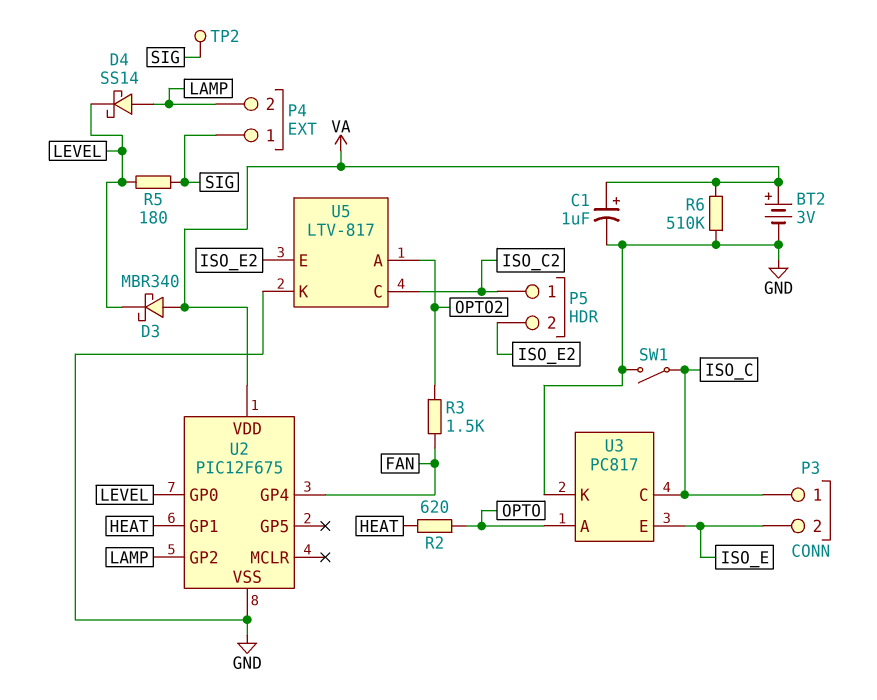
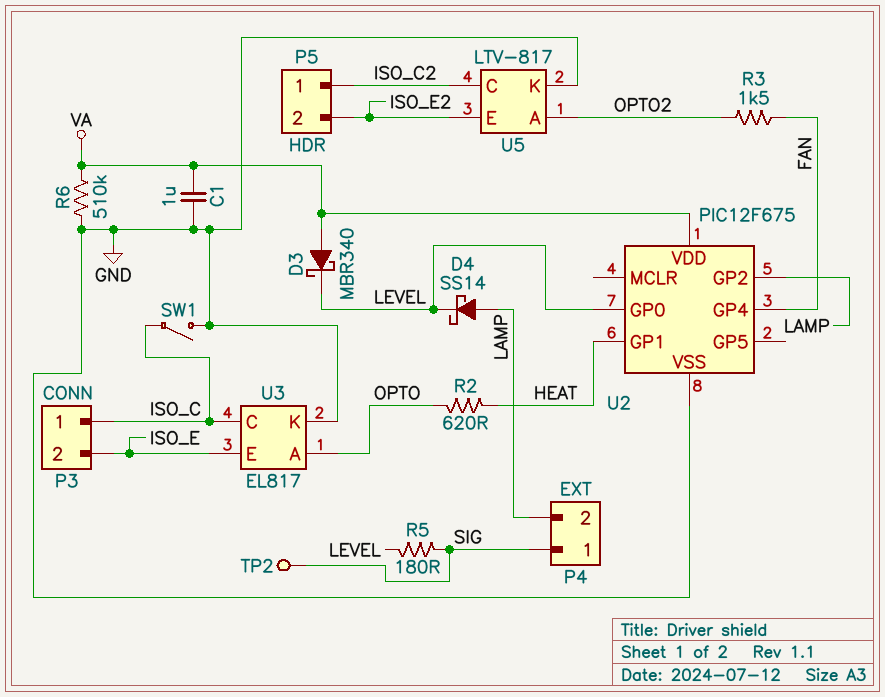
BT2: 3V (plus VA, minus GND) -> none
C1: 1uF (plus VA, minus GND) -> 1uF (GND, VA)
U3: PC817 -> EL817

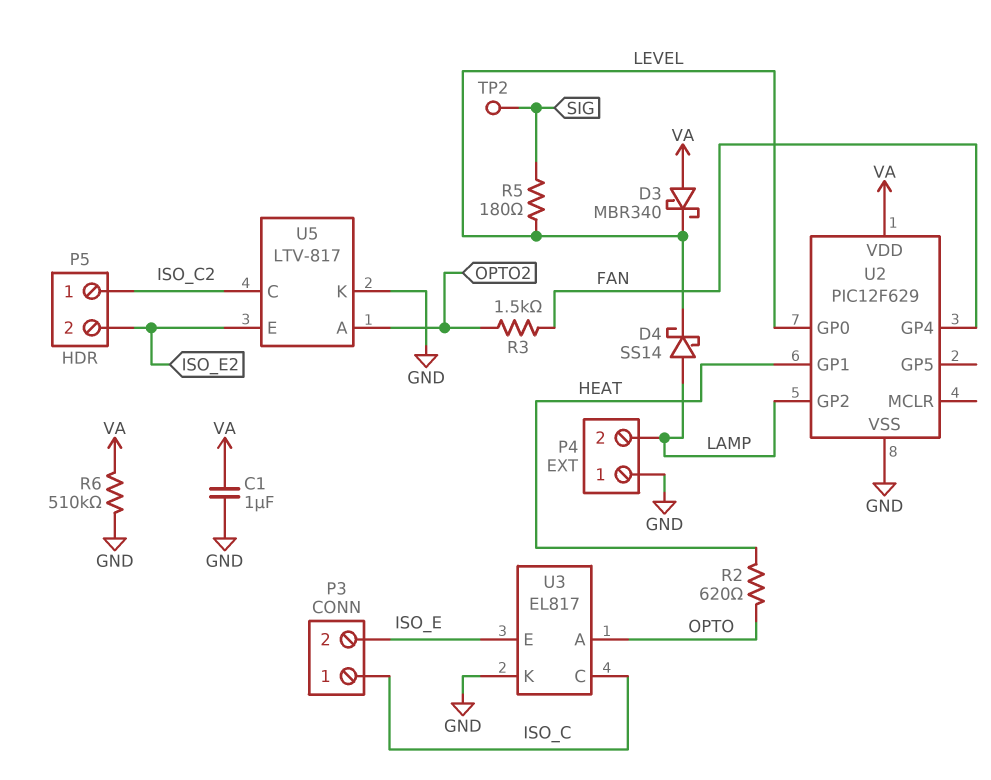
P4 pin 1: SIG -> GND
SW1: switch (GND, ISO_C) -> none
U2: PIC12F675 -> PIC12F629

